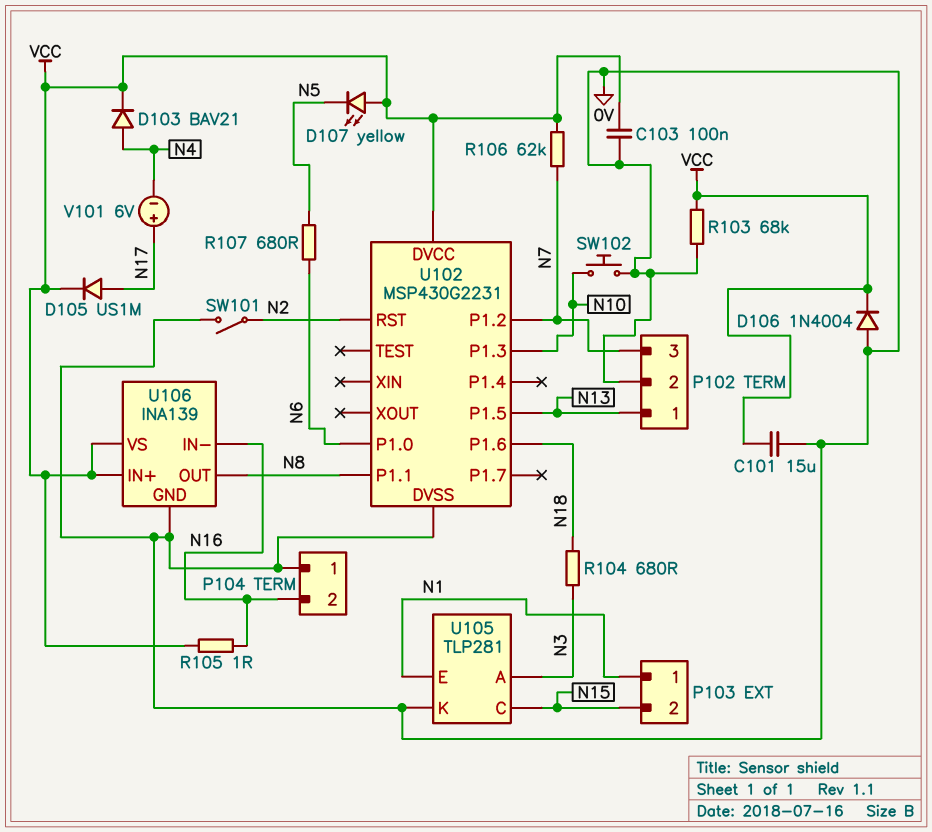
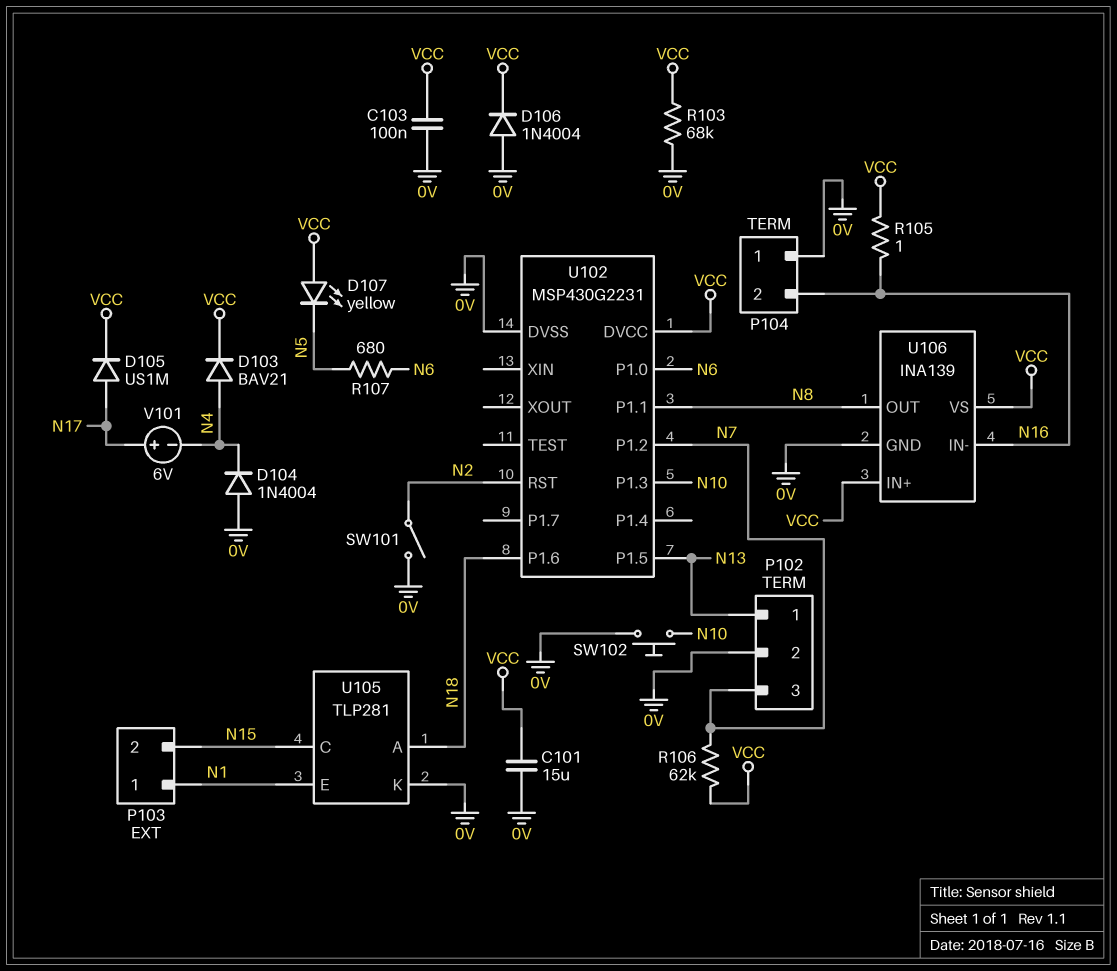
D104: none -> diode 1N4004 (A 0V, K N4)
R104: 680 (N3, N18) -> none
U105 pin A: N3 -> N18

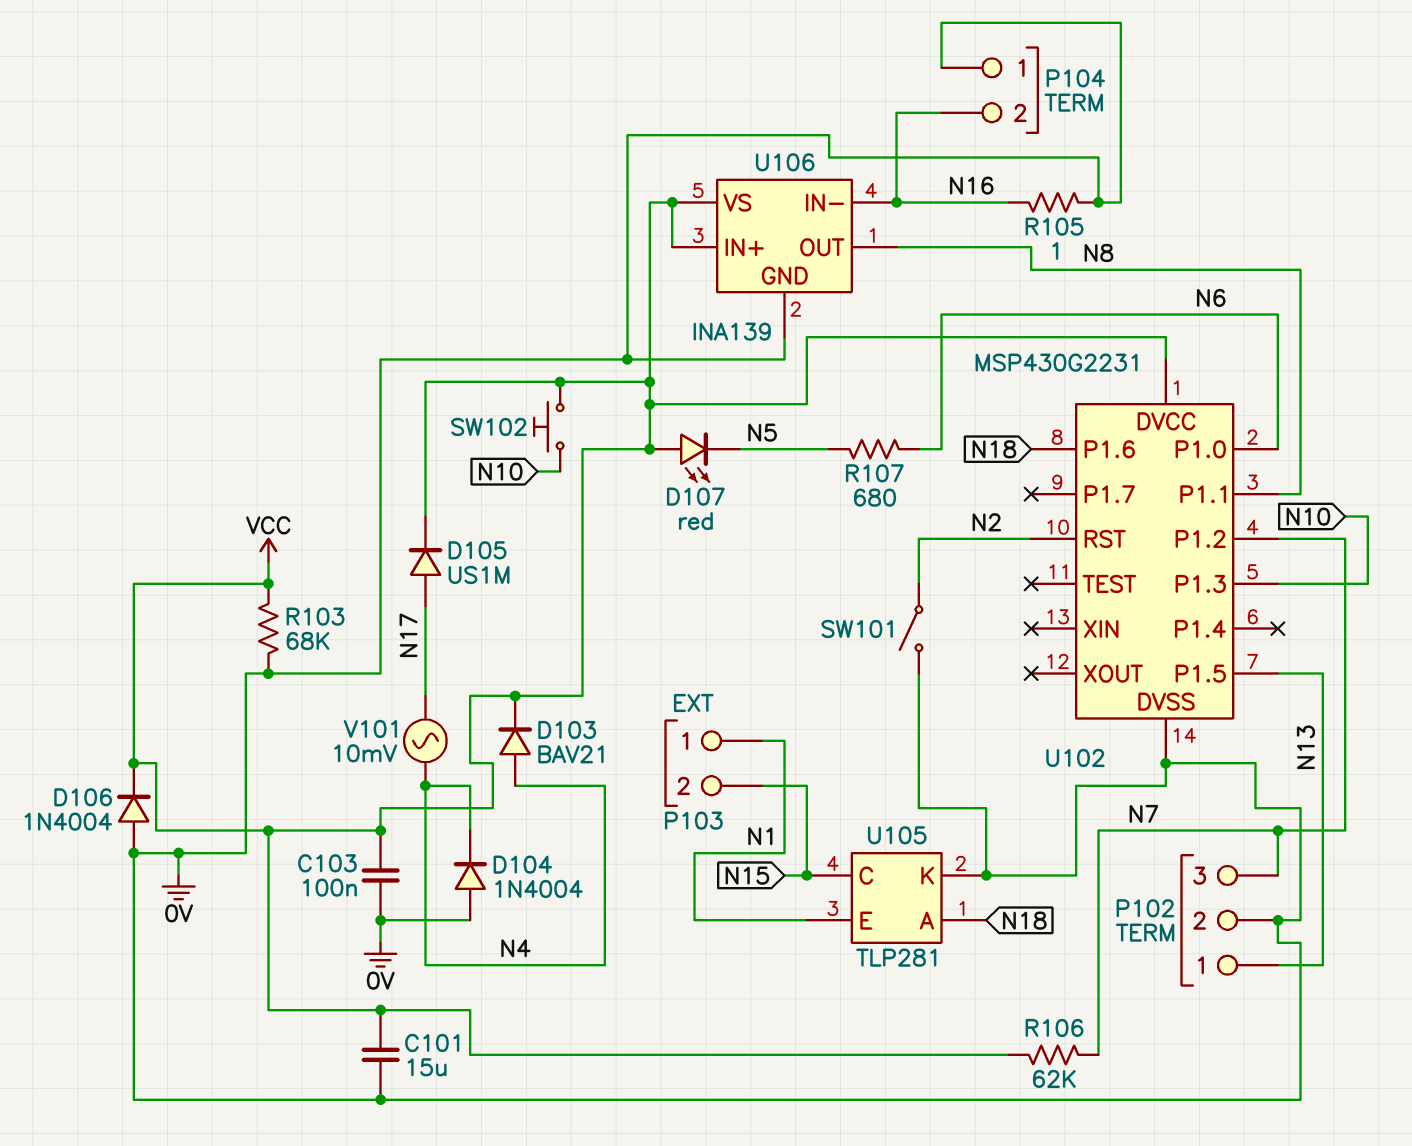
D107: LED yellow (A VCC, K N5) -> LED red (A VCC, K N5)
R105: 1 (N16, VCC) -> 1 (0V, N16)
SW102: button (0V, N10) -> button (N10, VCC)
V101: 6V (plus N17, minus N4) -> AC 10mV (N4, N17)

